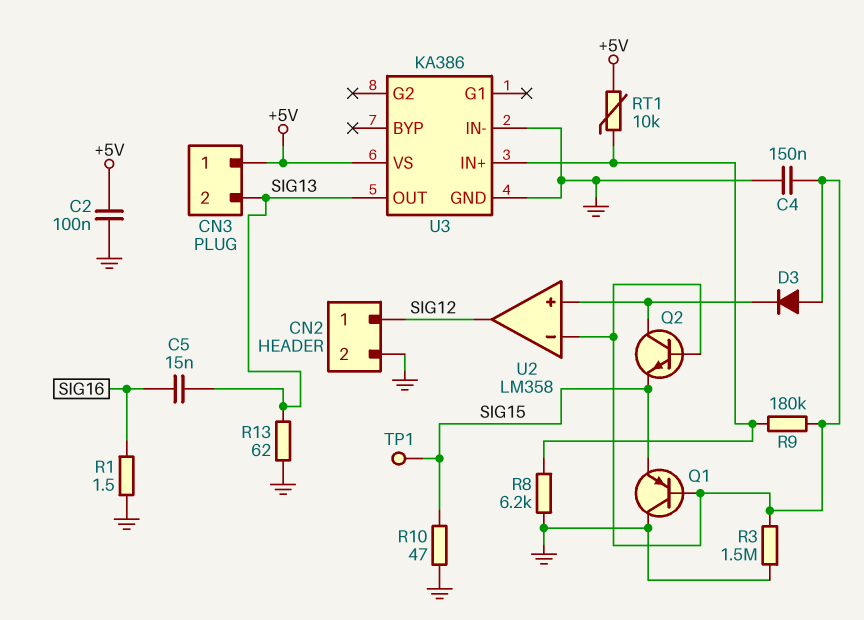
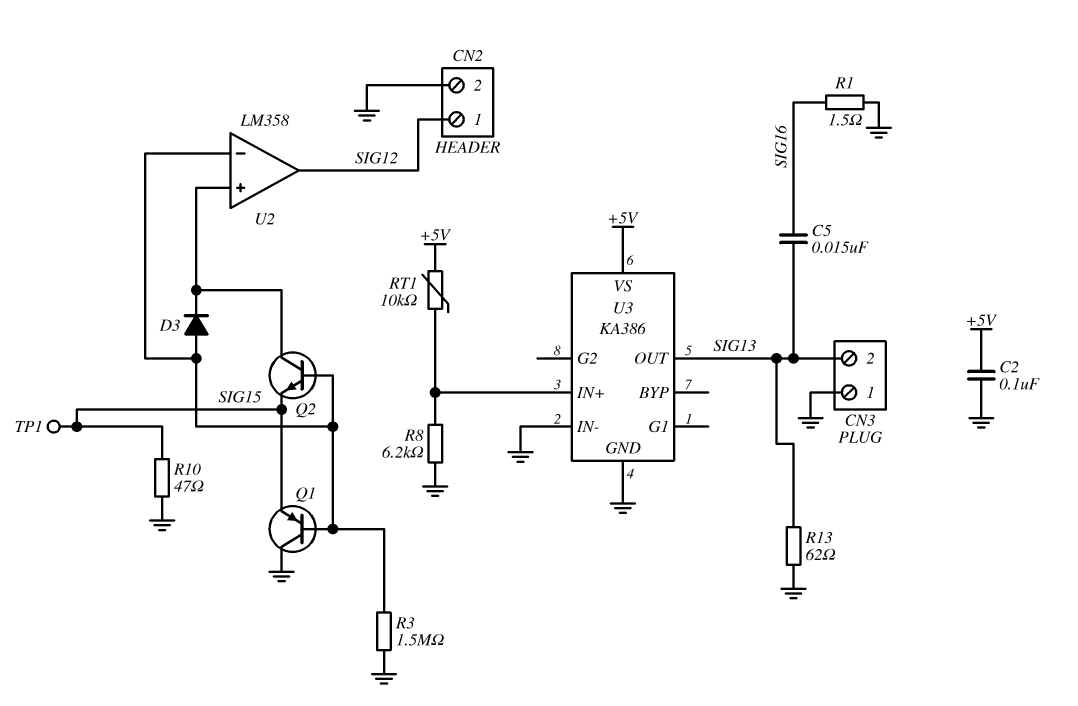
C4: 150nF (GND, U2/in-) -> none
CN3 pin 1: +5V -> GND
R9: 180k (U2/in-, U3/IN+) -> none

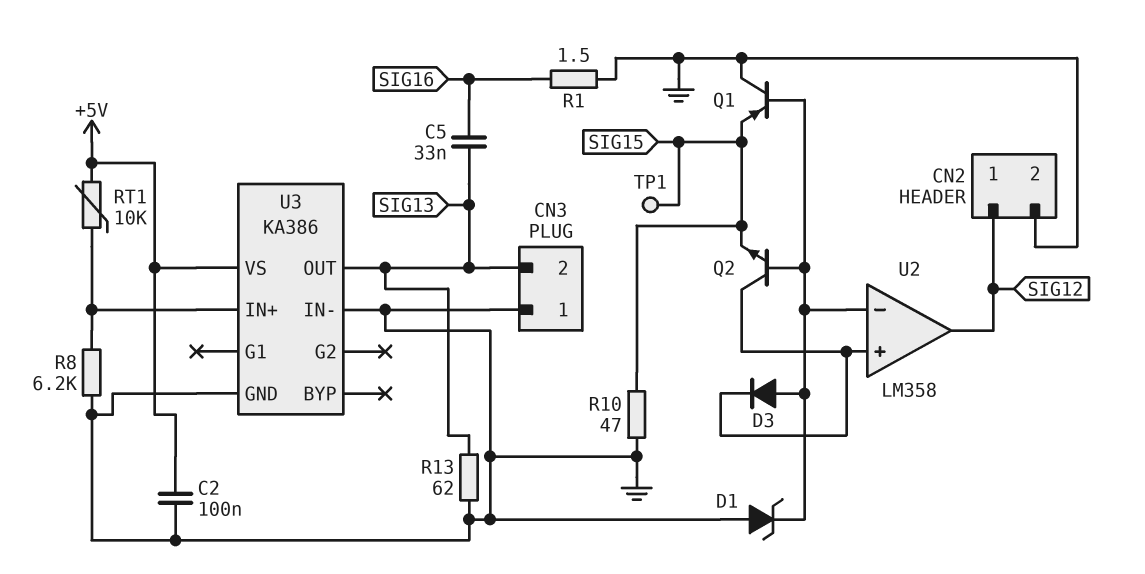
C5: 15nF (SIG13, SIG16) -> 33nF (SIG13, SIG16)
D1: none -> zener (A GND, K U2/in-)
R3: 1.5M (GND, U2/in-) -> none

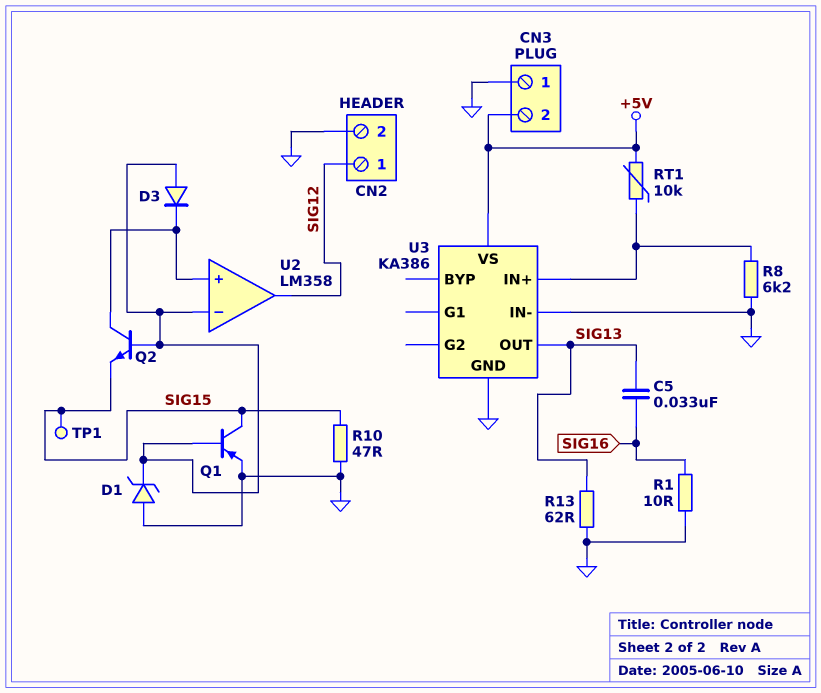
C2: 100nF (+5V, GND) -> none
CN3 pin 2: SIG13 -> +5V
Q1: PNP (B U2/in-, C GND, E SIG15) -> PNP (B U2/in-, C SIG15, E GND)
R1: 1.5 (GND, SIG16) -> 10 (GND, SIG16)

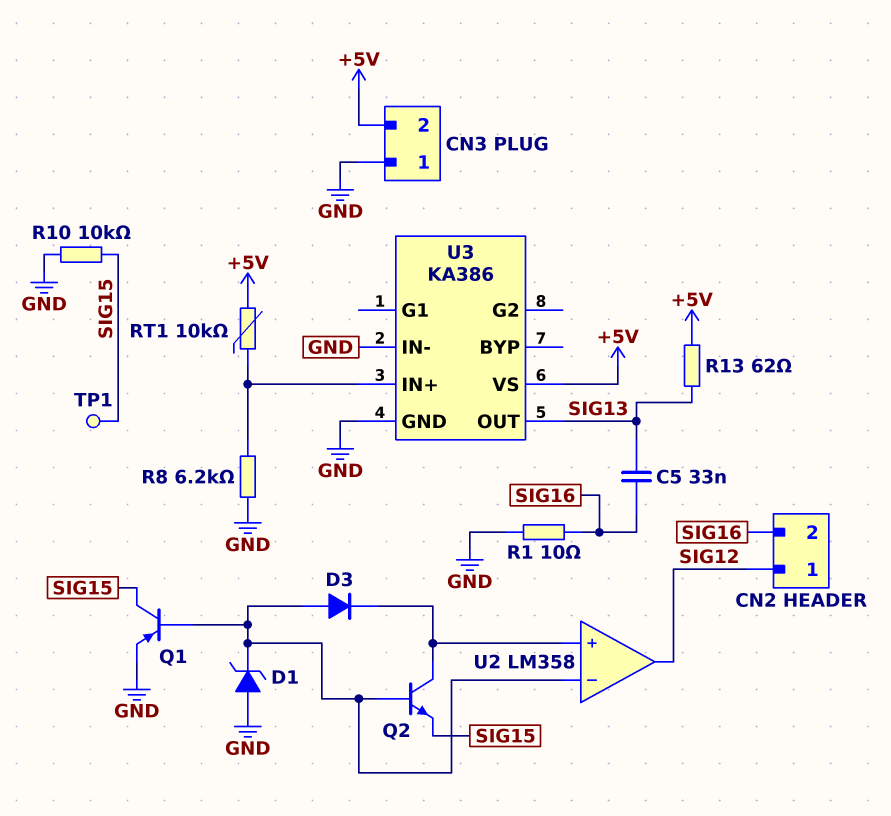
CN2 pin 2: GND -> SIG16
R10: 47 (GND, SIG15) -> 10k (GND, SIG15)
R13: 62 (GND, SIG13) -> 62 (+5V, SIG13)

